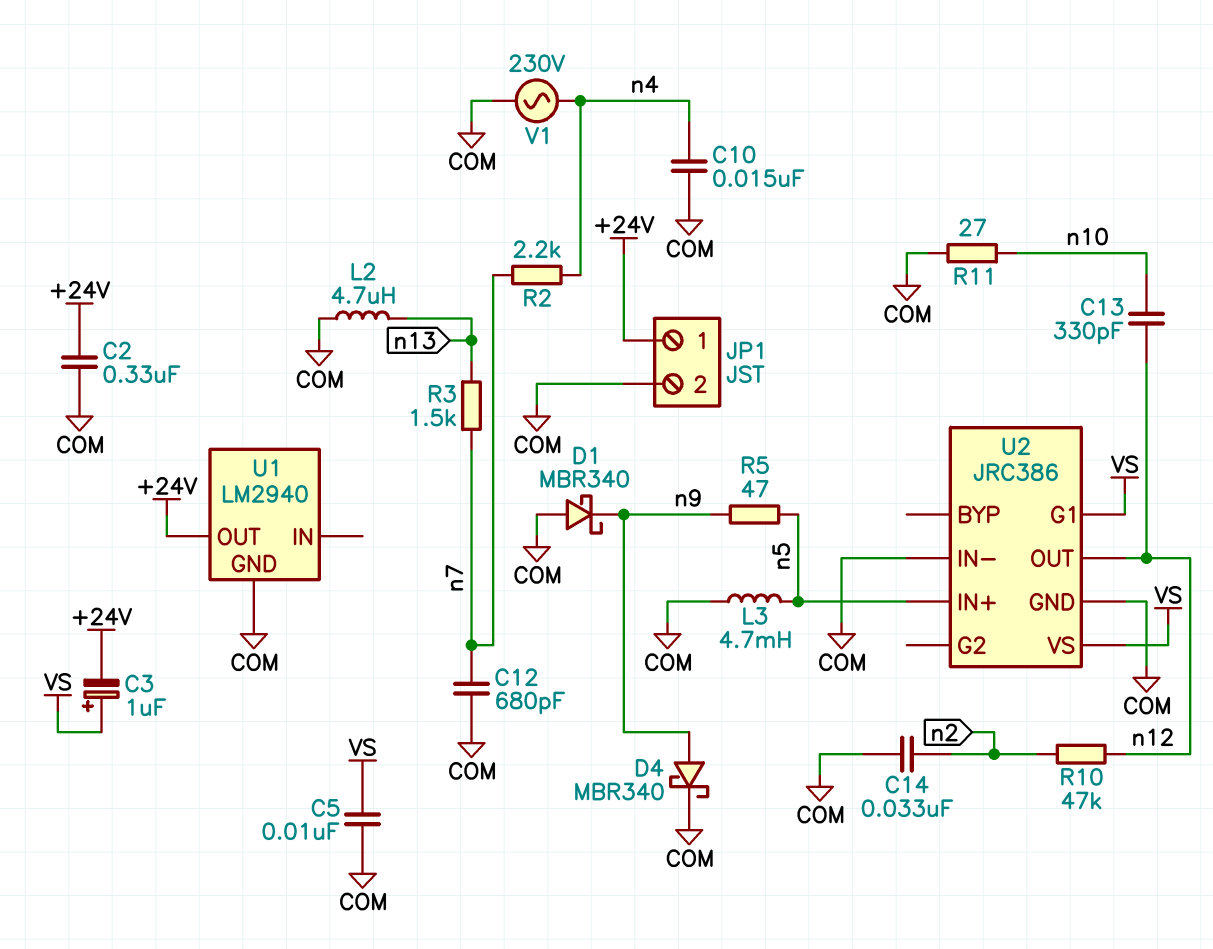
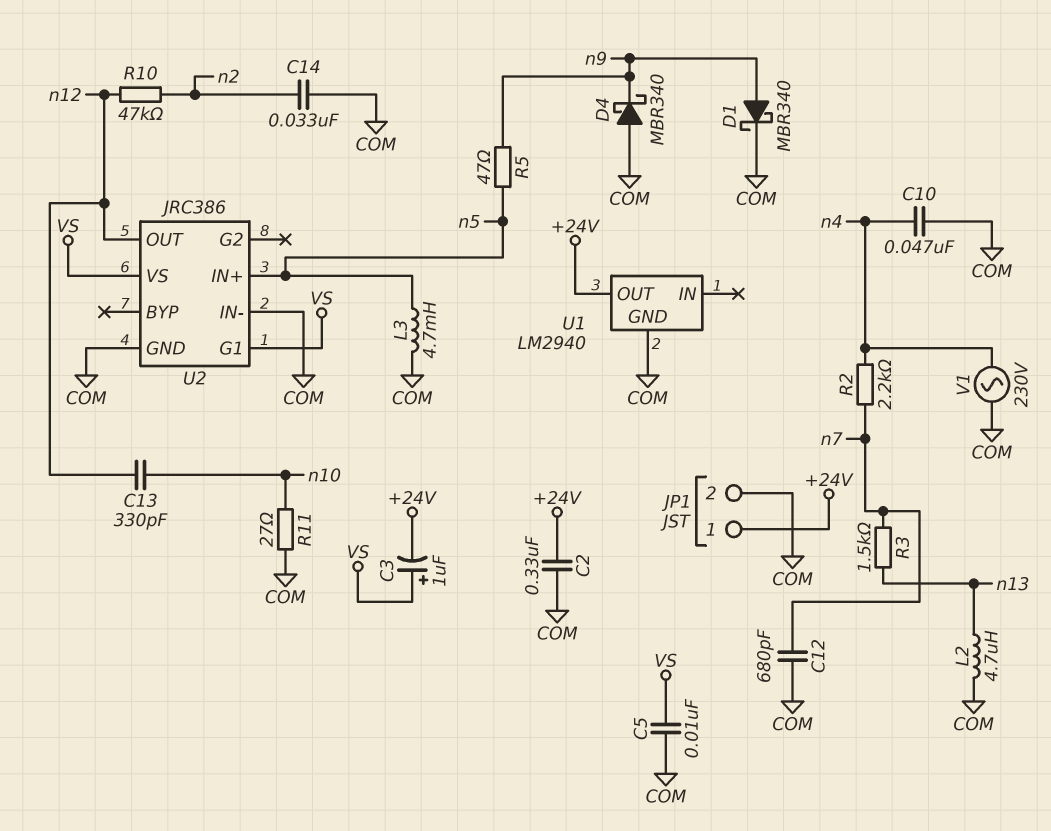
C10: 15nF (COM, n4) -> 47nF (COM, n4)
D1: schottky MBR340 (A COM, K n9) -> schottky MBR340 (A n9, K COM)
D4: schottky MBR340 (A n9, K COM) -> schottky MBR340 (A COM, K n9)

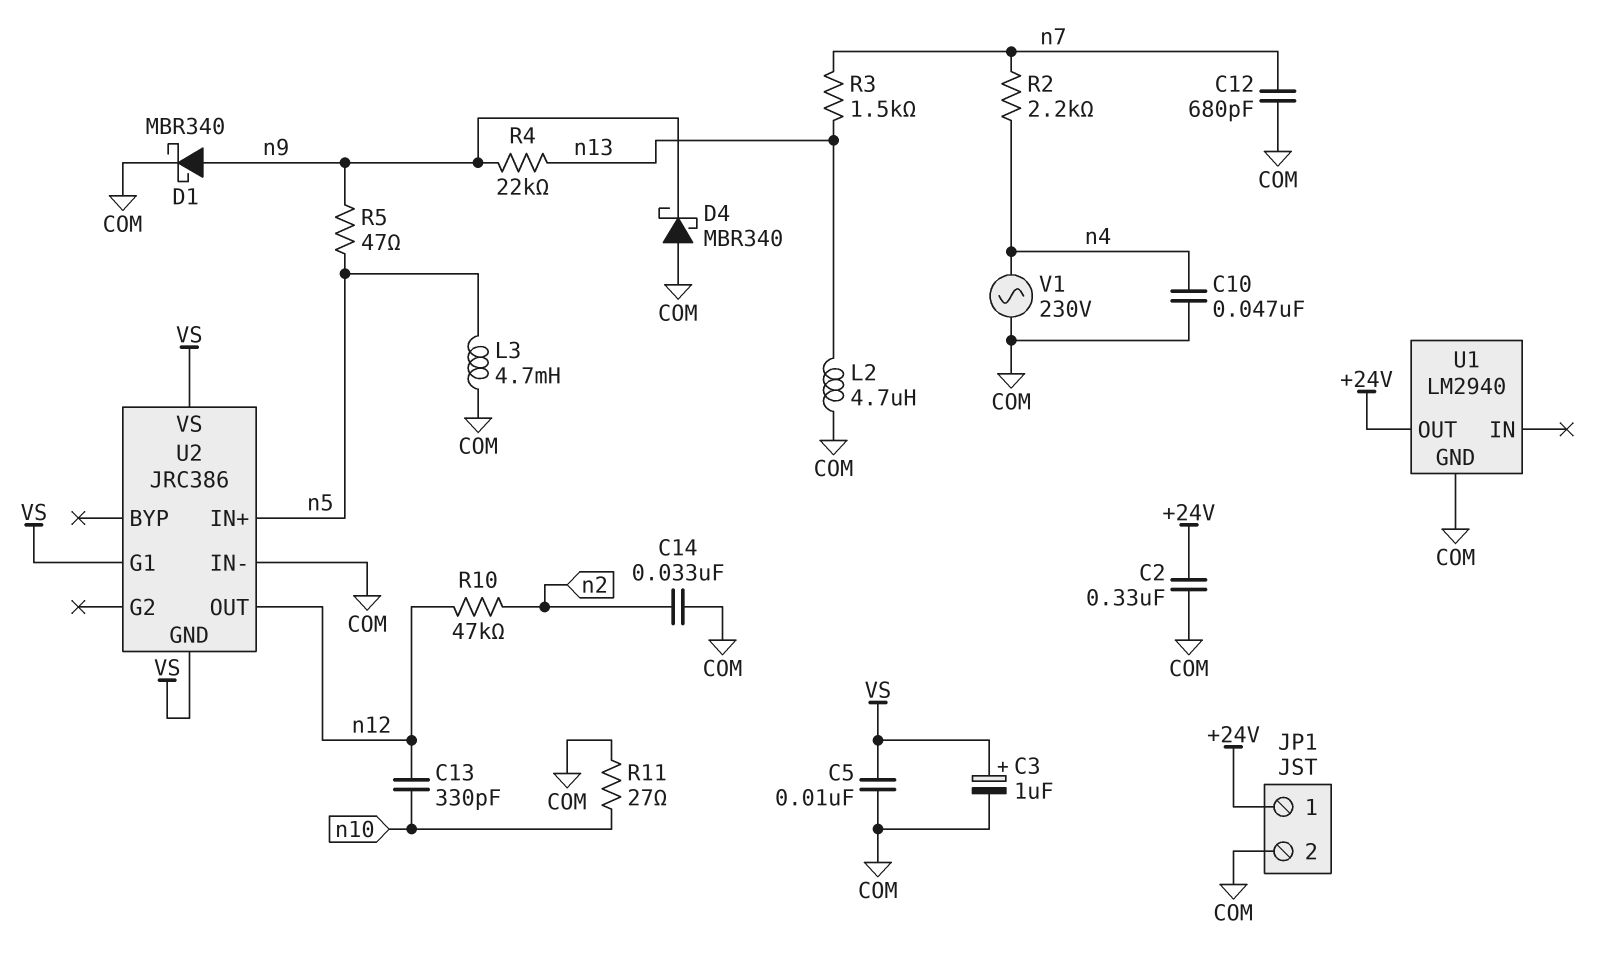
C3: 1uF (plus VS, minus +24V) -> 1uF (plus VS, minus COM)
R4: none -> 22k (n9, n13)
U2 pin GND: COM -> VS

